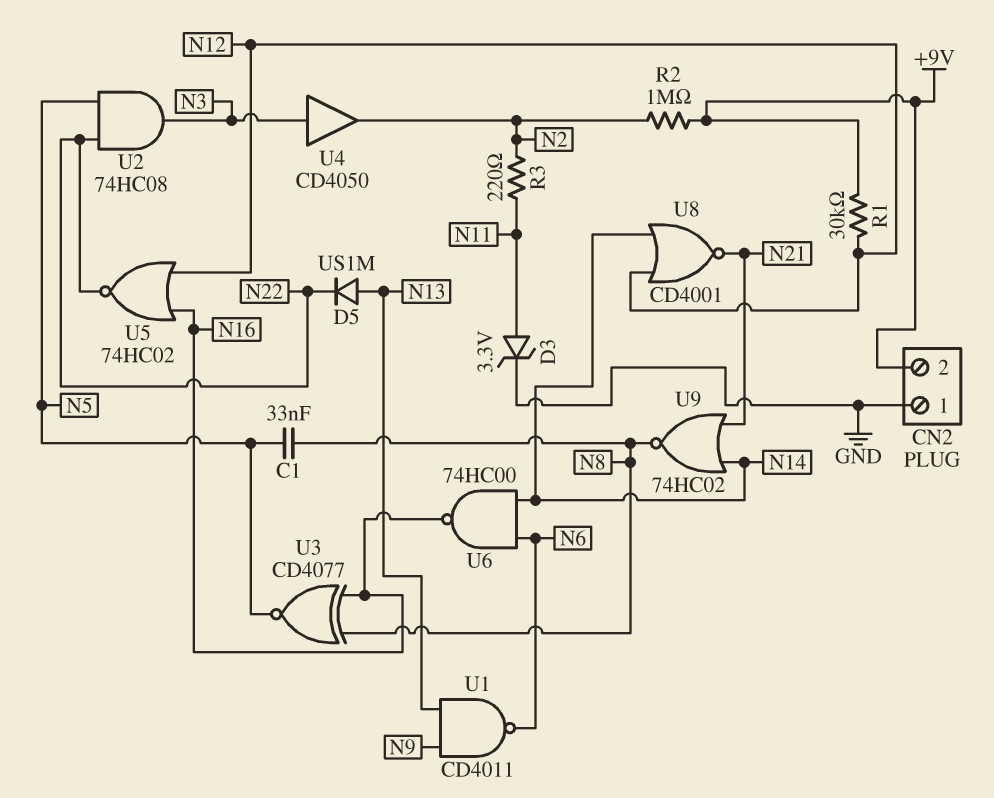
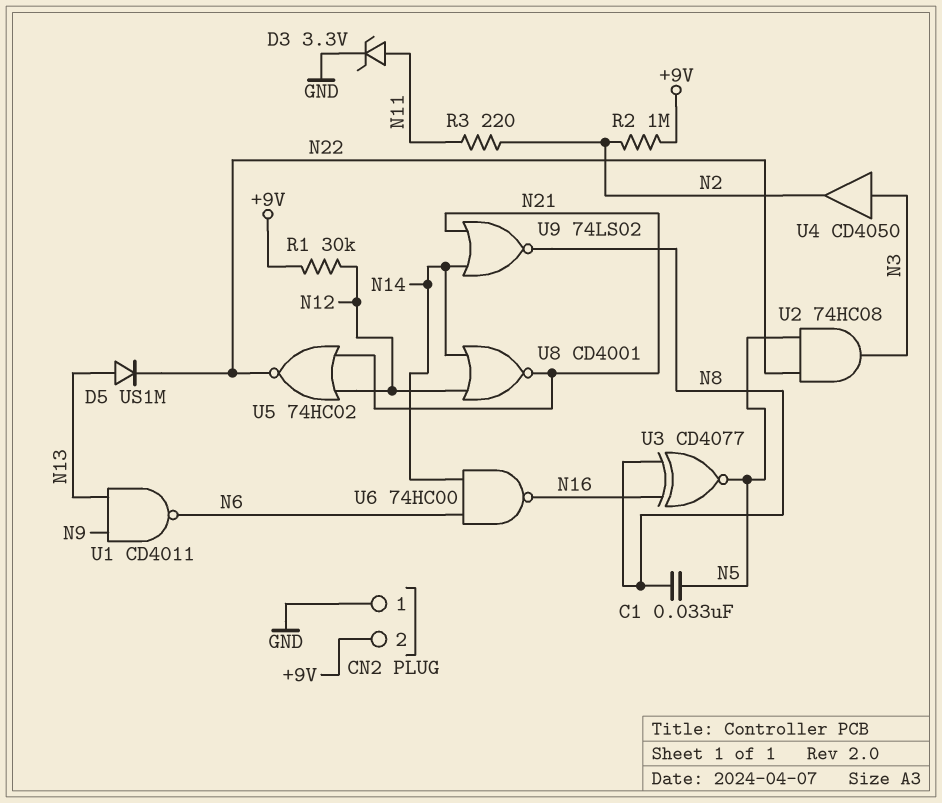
U5: NOR 74HC02 (in N12, in N16, out N22) -> NOR 74HC02 (in N12, in N21, out N22)
U9: NOR 74HC02 (in N14, in N21, out N8) -> NOR 74LS02 (in N14, in N21, out N8)

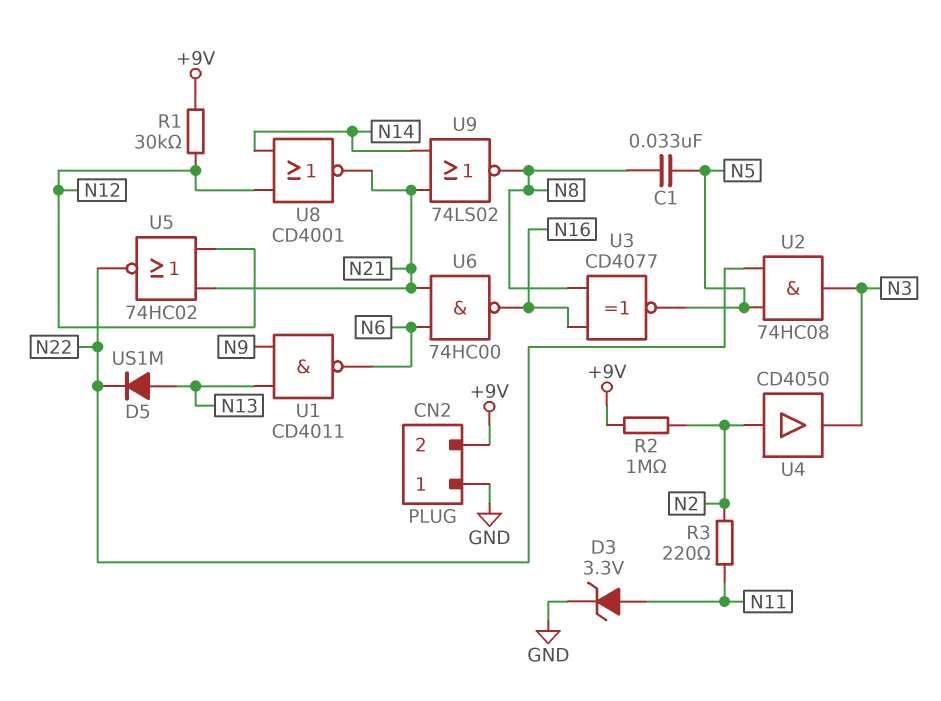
U4: buffer CD4050 (in N3, out N2) -> buffer CD4050 (in N2, out N3)
U6: NAND 74HC00 (in N6, in N14, out N16) -> NAND 74HC00 (in N6, in N21, out N16)

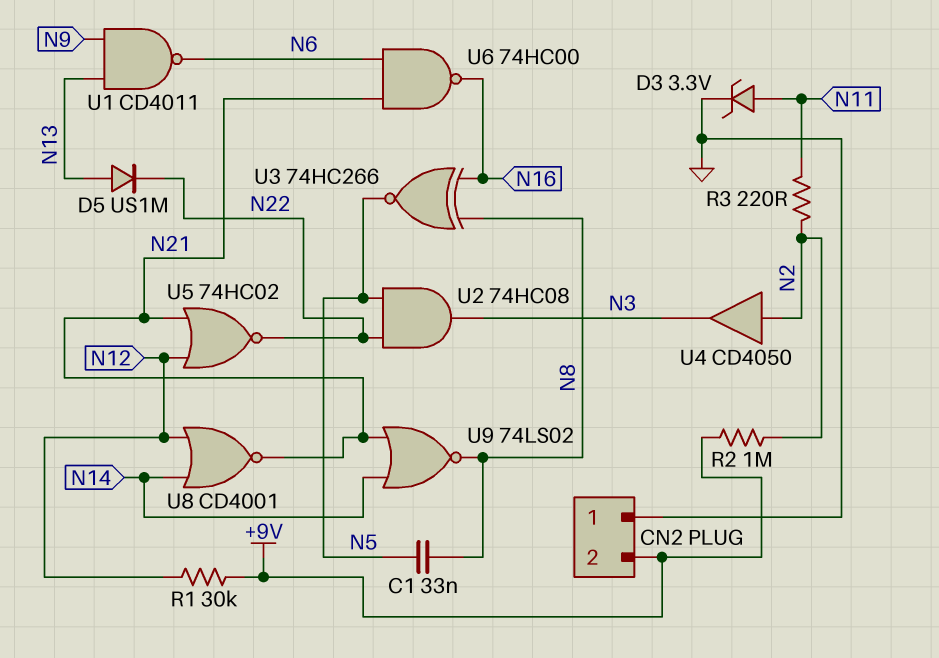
U3: XNOR CD4077 (in N8, in N16, out N5) -> XNOR 74HC266 (in N8, in N16, out N5)

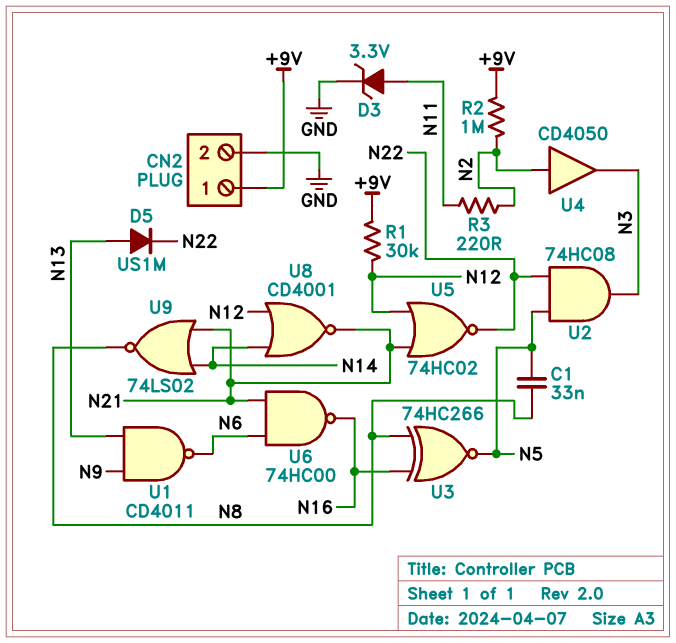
CN2 pin 1: GND -> +9V
CN2 pin 2: +9V -> GND

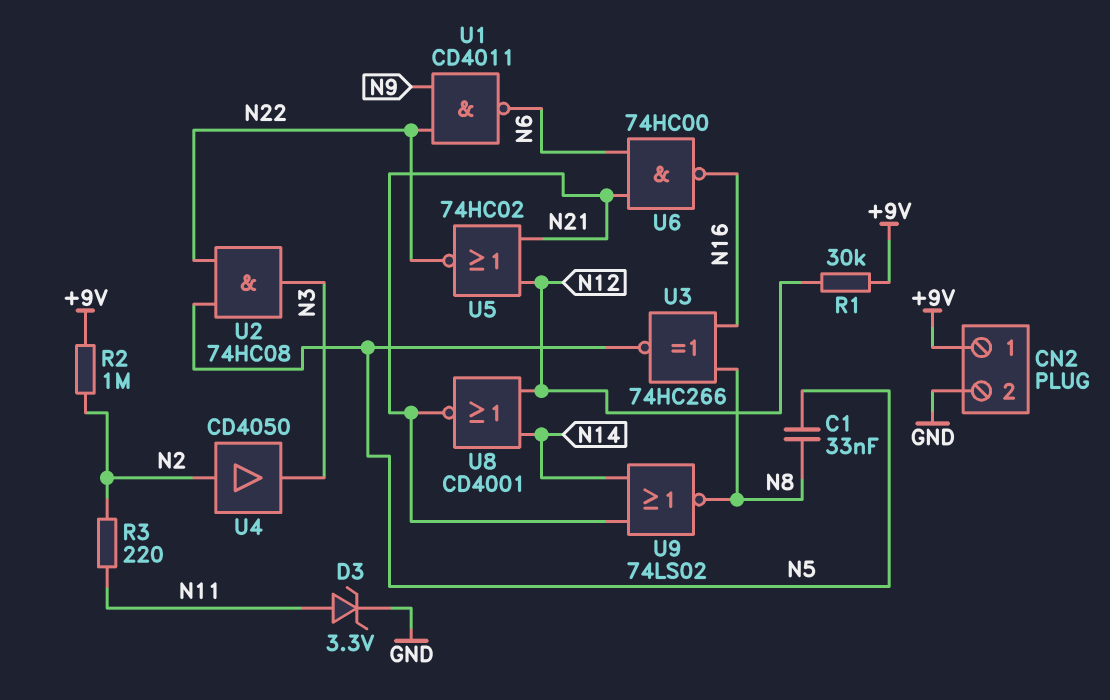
D5: diode US1M (A N13, K N22) -> none
U1: NAND CD4011 (in N9, in N13, out N6) -> NAND CD4011 (in N9, in N22, out N6)

